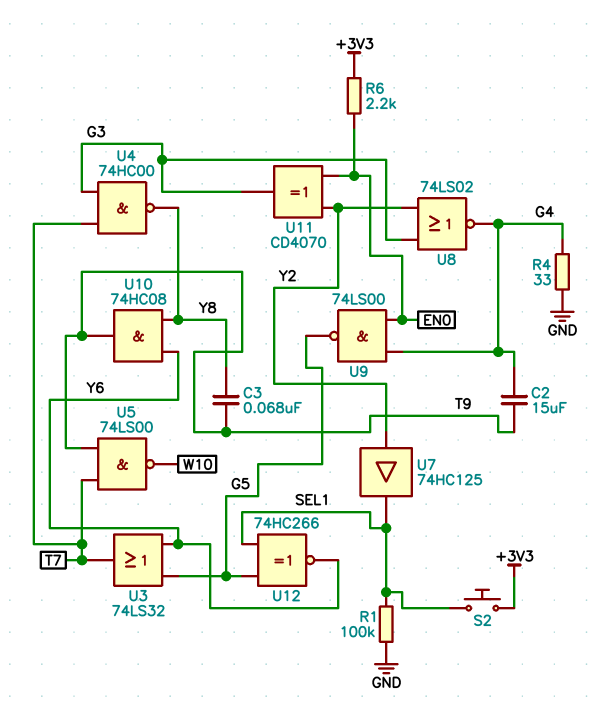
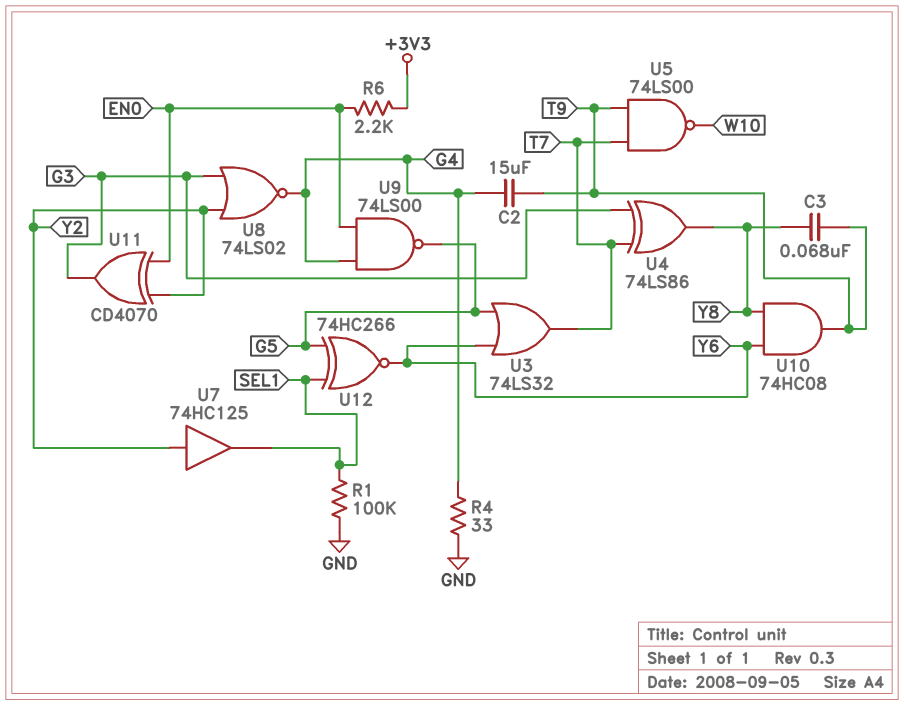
S2: button (+3V3, SEL1) -> none
U4: NAND 74HC00 (in G3, in T7, out Y8) -> XOR 74LS86 (in G3, in T7, out Y8)

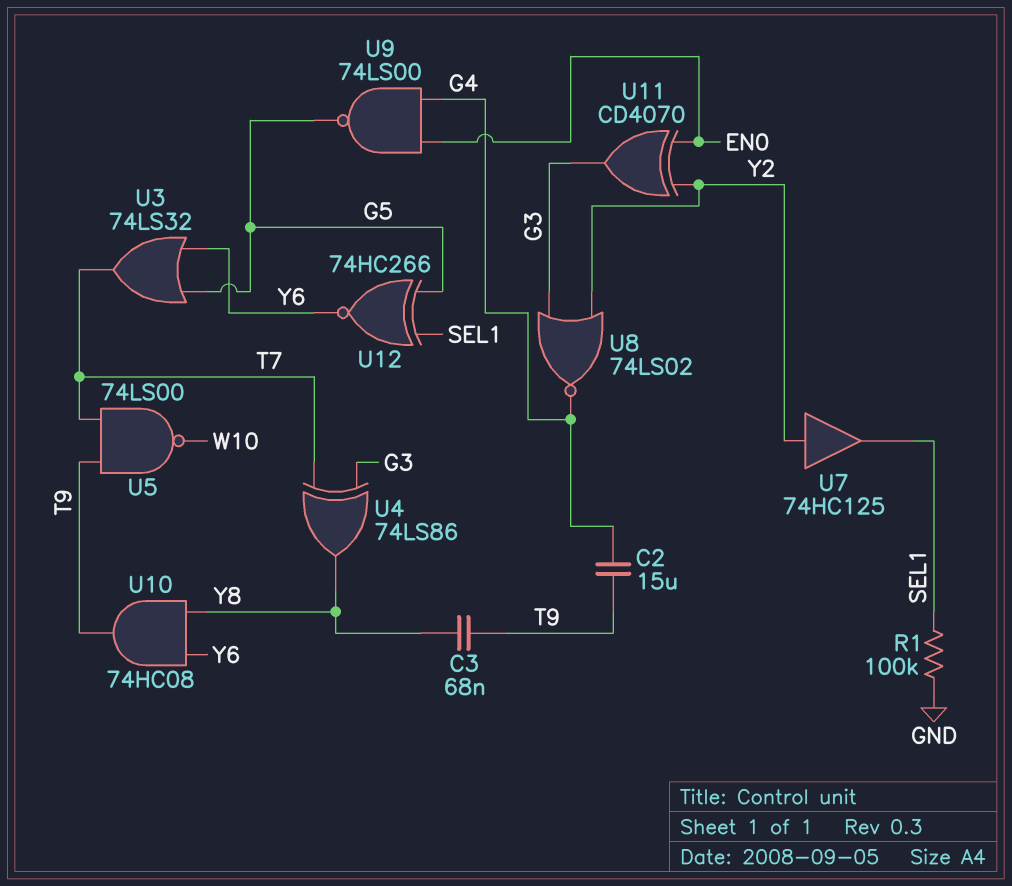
R4: 33 (G4, GND) -> none
R6: 2.2k (+3V3, EN0) -> none

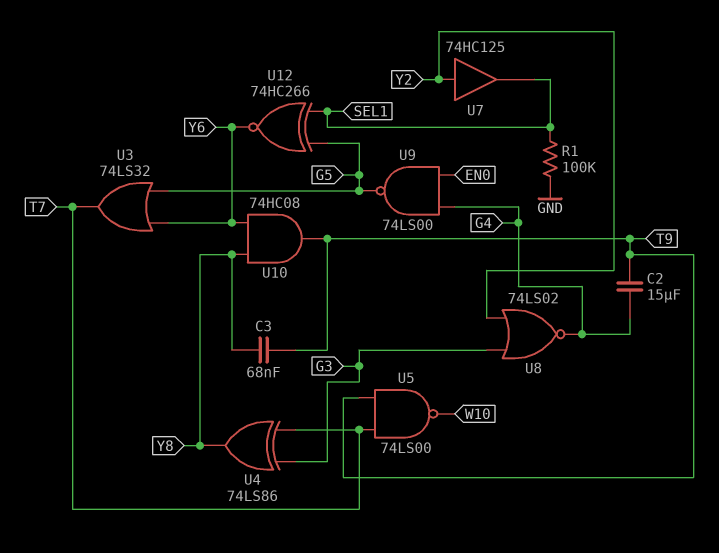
U11: XOR CD4070 (in EN0, in Y2, out G3) -> none

